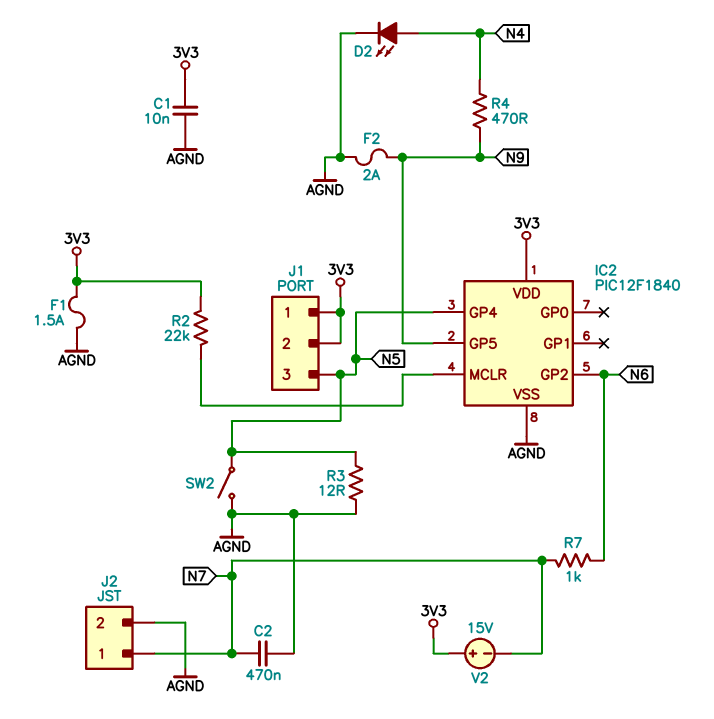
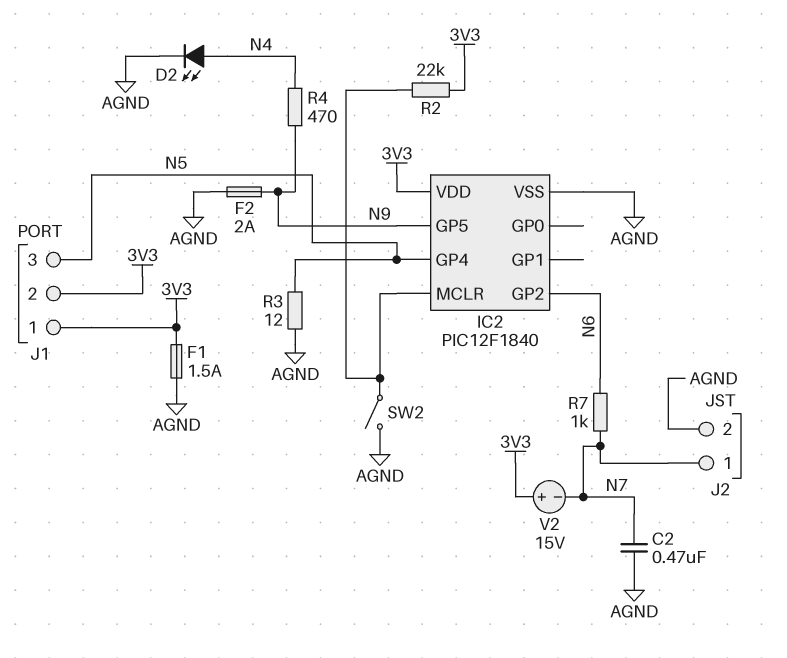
C1: 10nF (3V3, AGND) -> none
SW2: switch (AGND, N5) -> switch (AGND, IC2/MCLR)

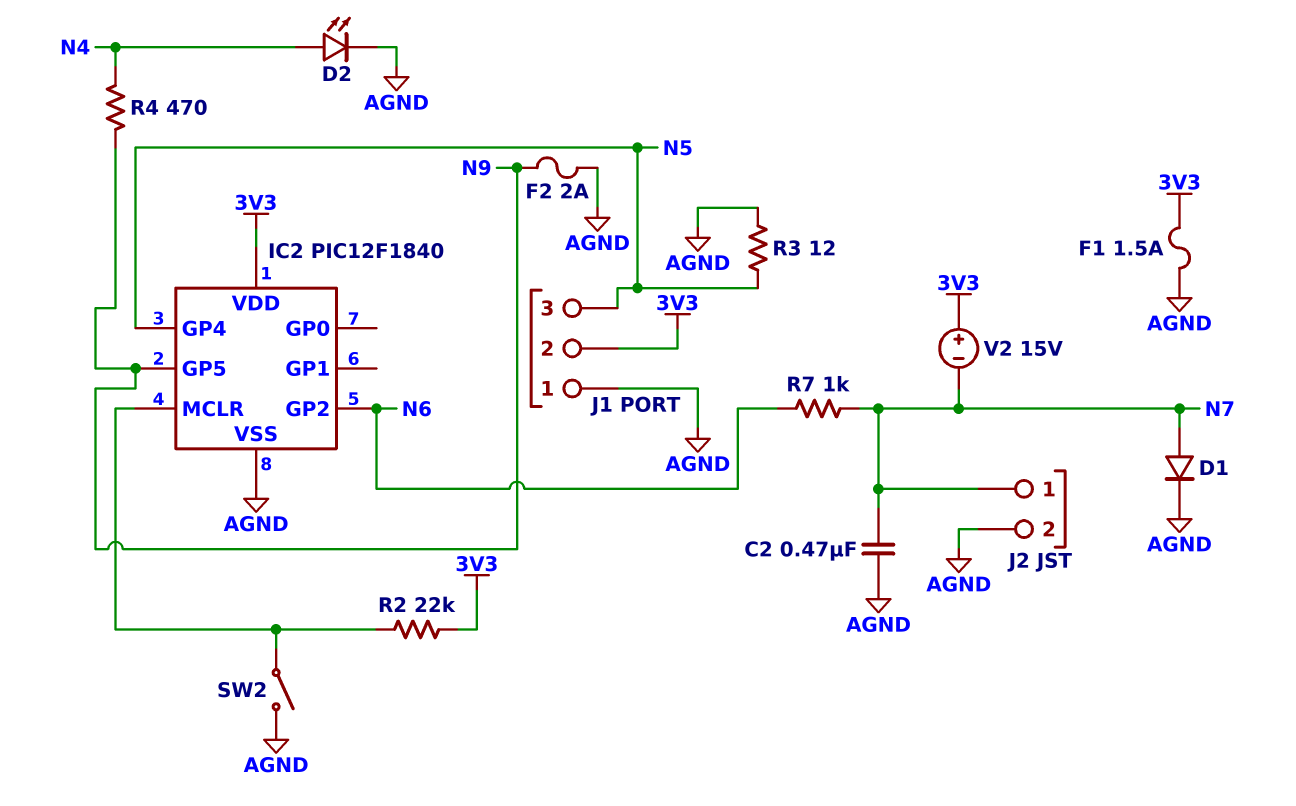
D1: none -> diode (A N7, K AGND)
J1 pin 1: 3V3 -> AGND

